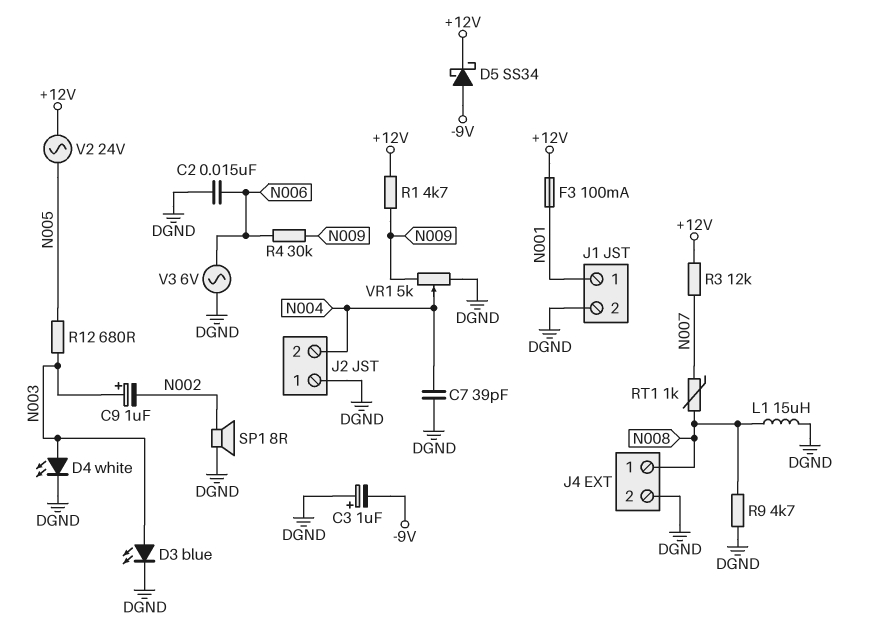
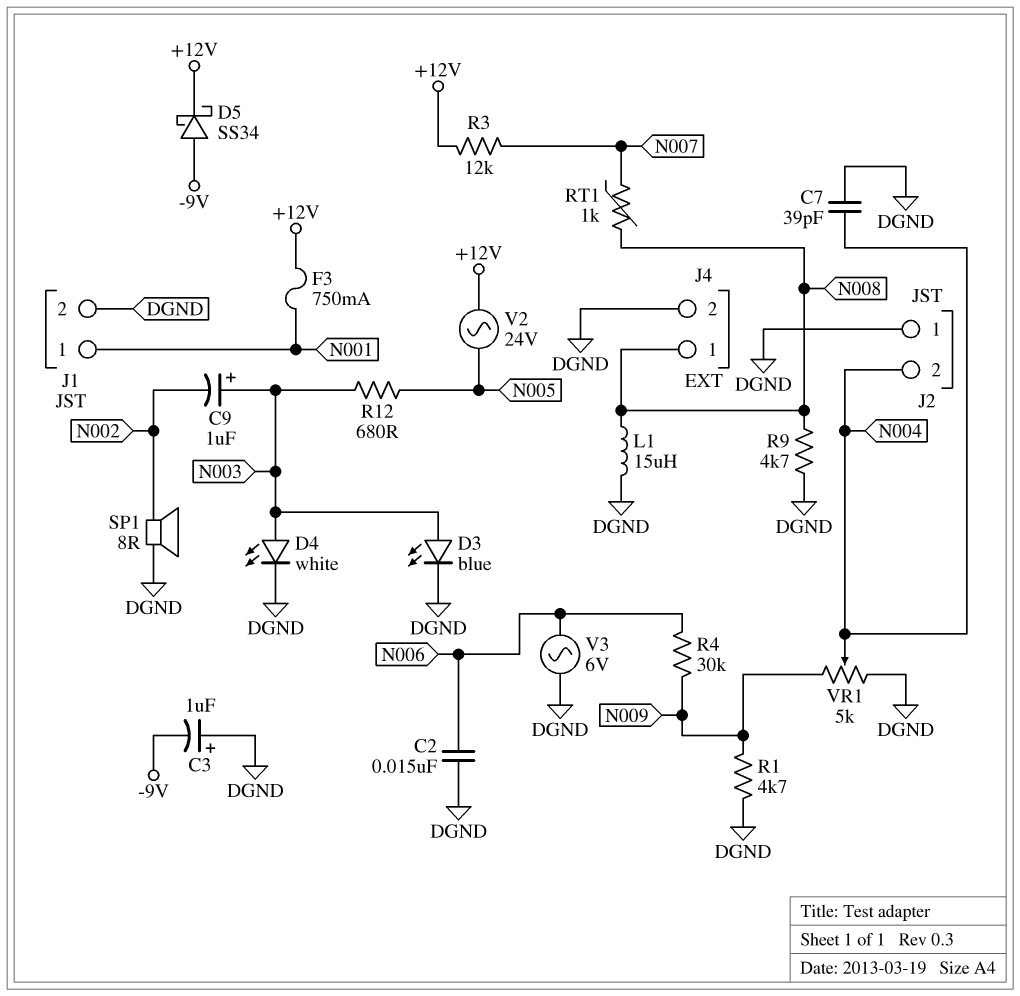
F3: 100mA (+12V, N001) -> 750mA (+12V, N001)
R1: 4.7k (+12V, N009) -> 4.7k (DGND, N009)

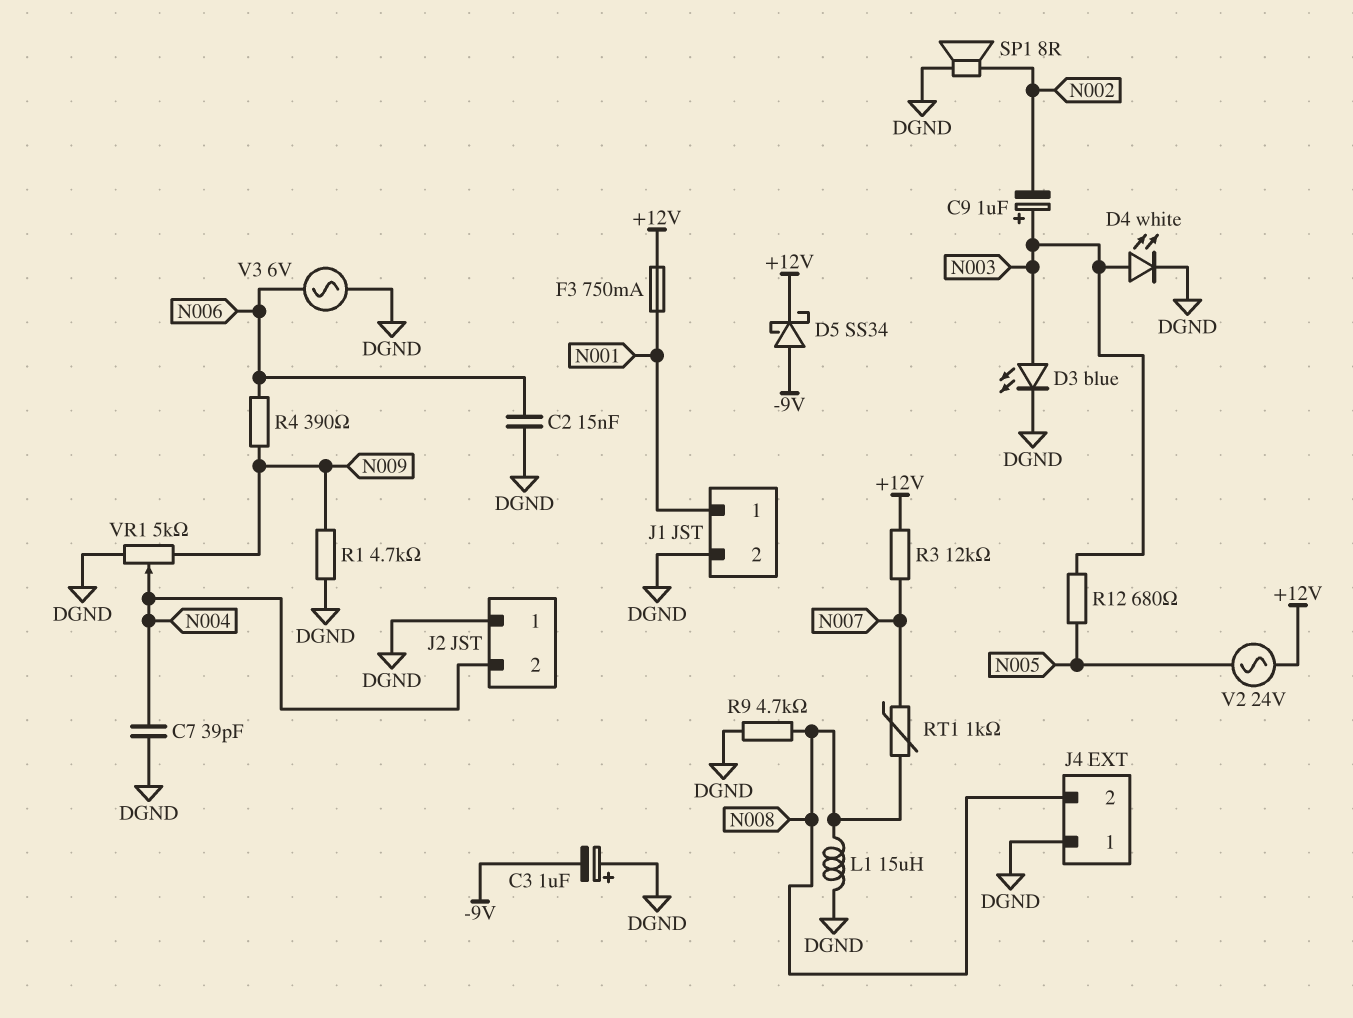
J4 pin 1: N008 -> DGND
J4 pin 2: DGND -> N008
R4: 30k (N006, N009) -> 390 (N006, N009)

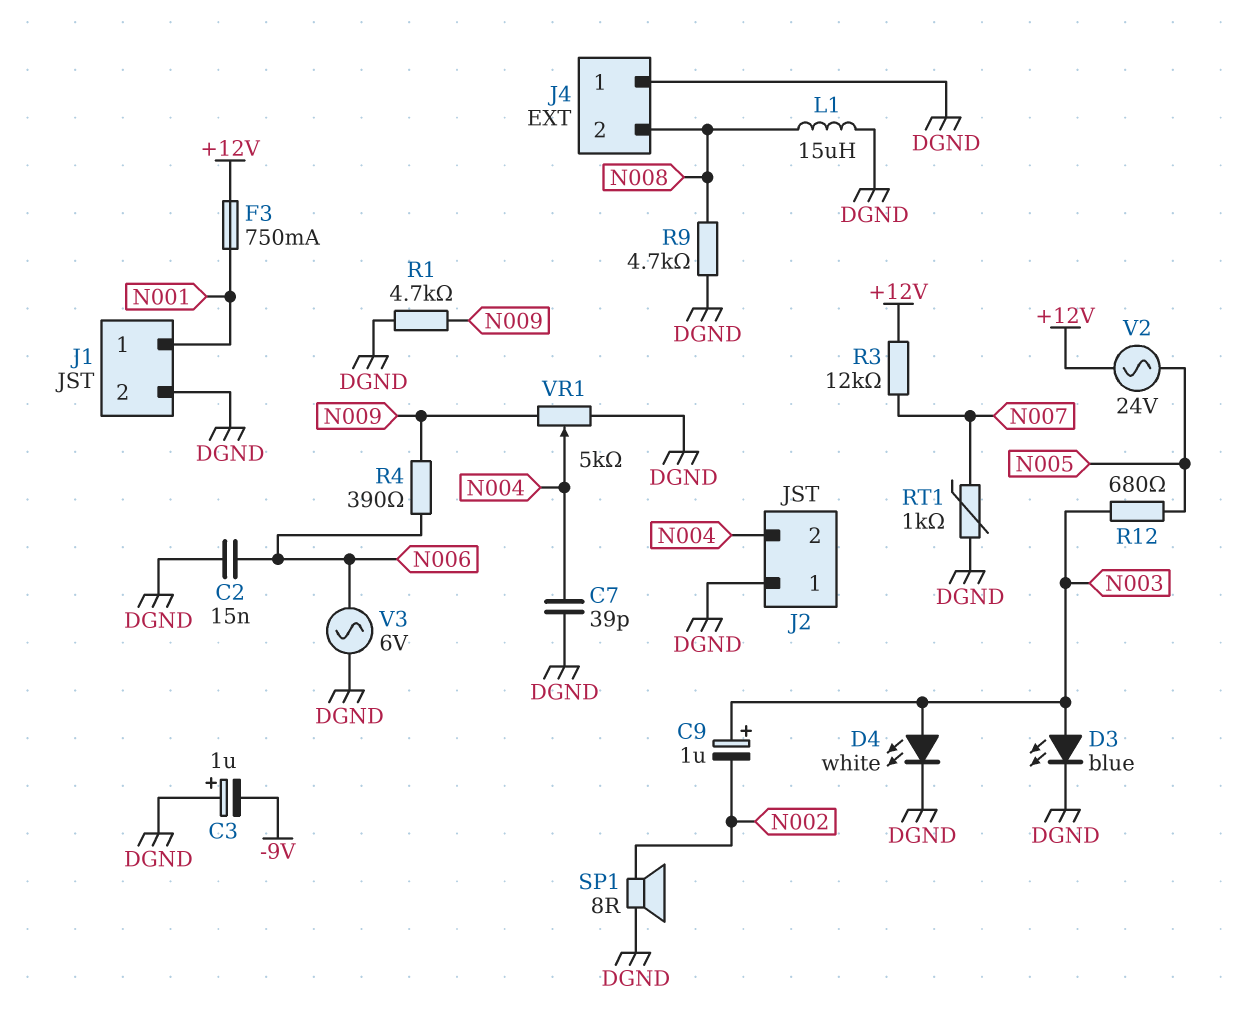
D5: schottky SS34 (A -9V, K +12V) -> none
RT1: 1k (N007, N008) -> 1k (DGND, N007)

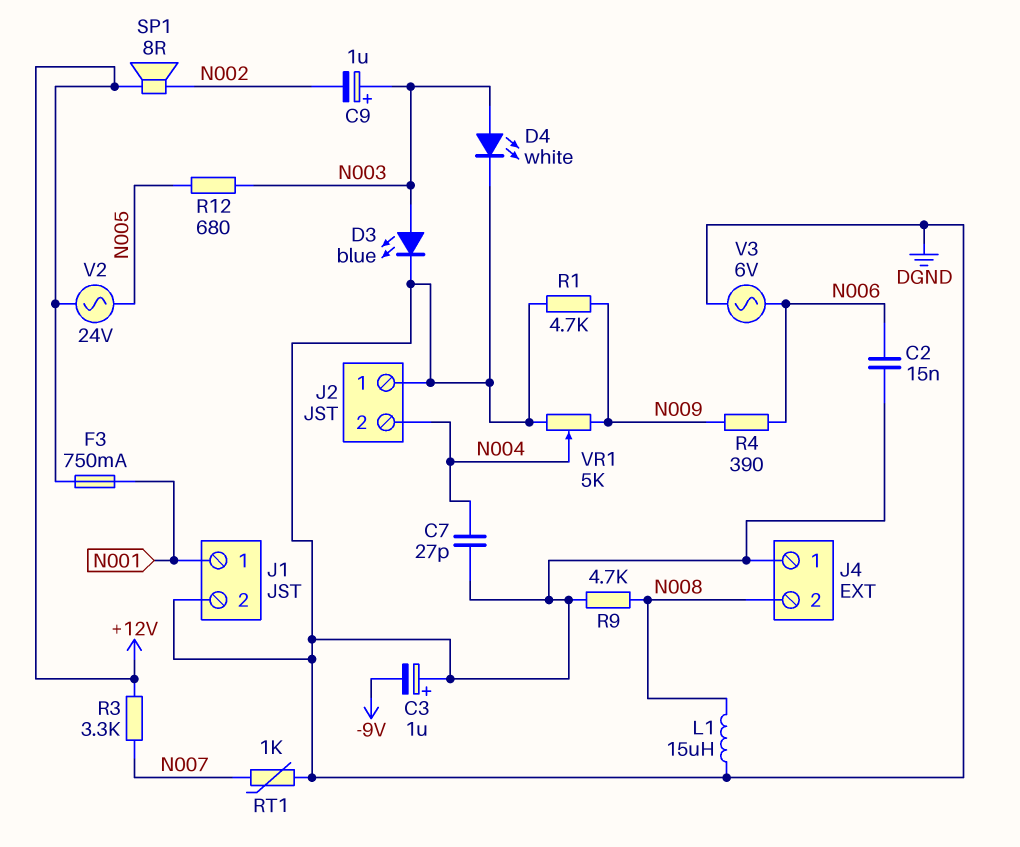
C7: 39pF (DGND, N004) -> 27pF (DGND, N004)
R3: 12k (+12V, N007) -> 3.3k (+12V, N007)
SP1: speaker 8R (DGND, N002) -> speaker 8R (+12V, N002)

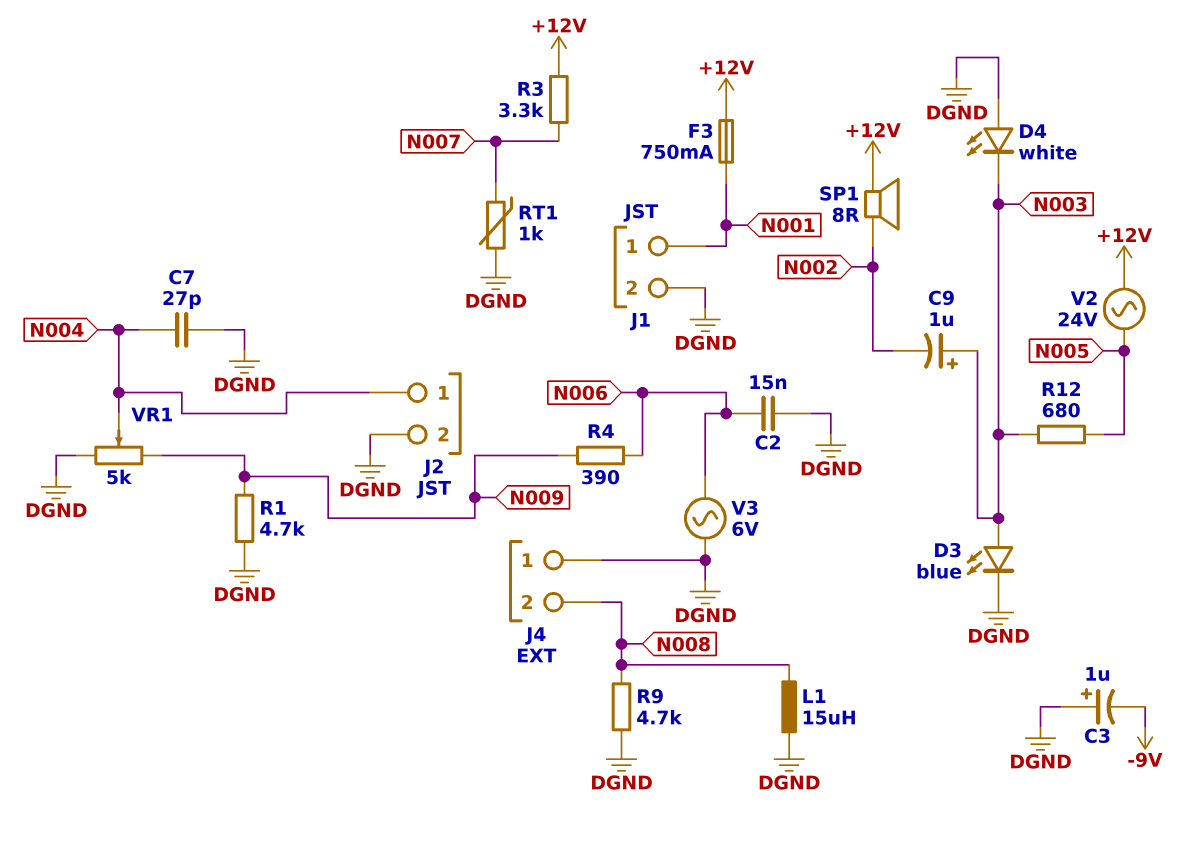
D4: LED white (A N003, K DGND) -> LED white (A DGND, K N003)
J2 pin 1: DGND -> N004
J2 pin 2: N004 -> DGND

